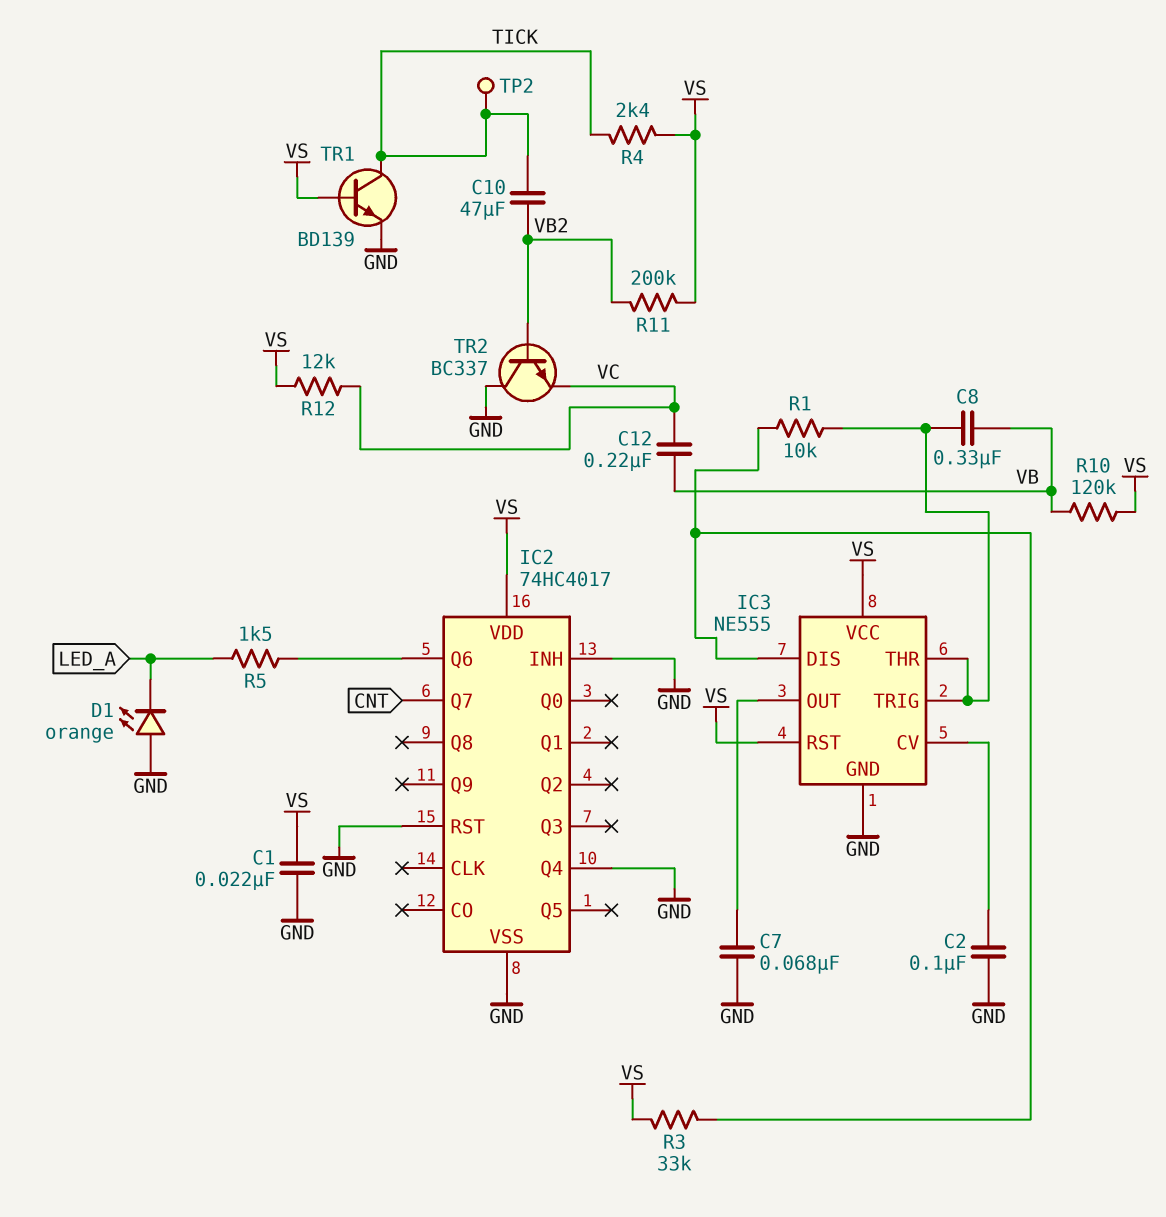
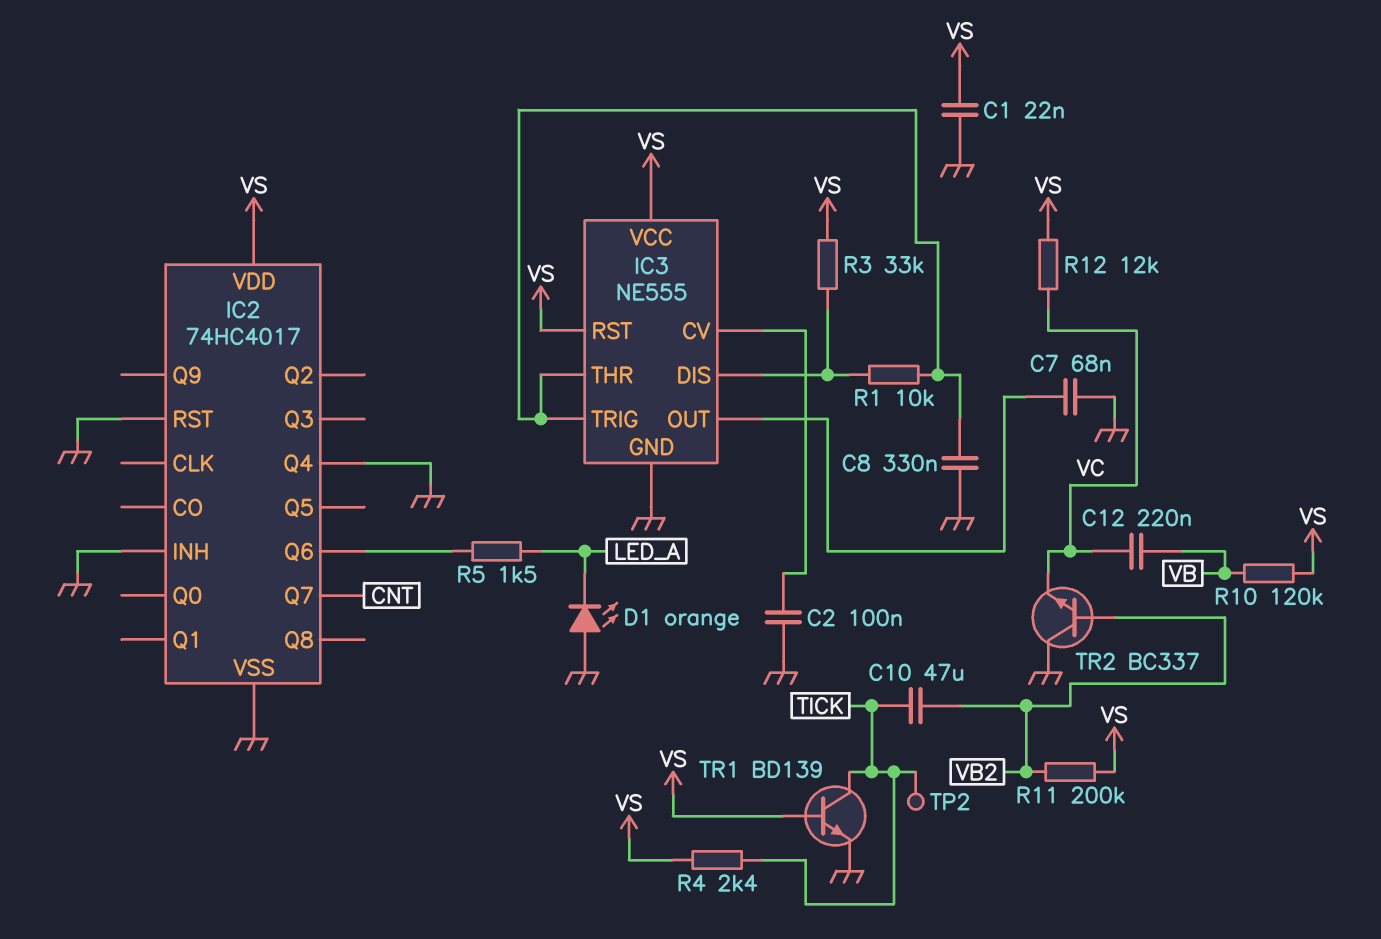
C8: 330nF (IC3/THR, VB) -> 330nF (GND, IC3/THR)

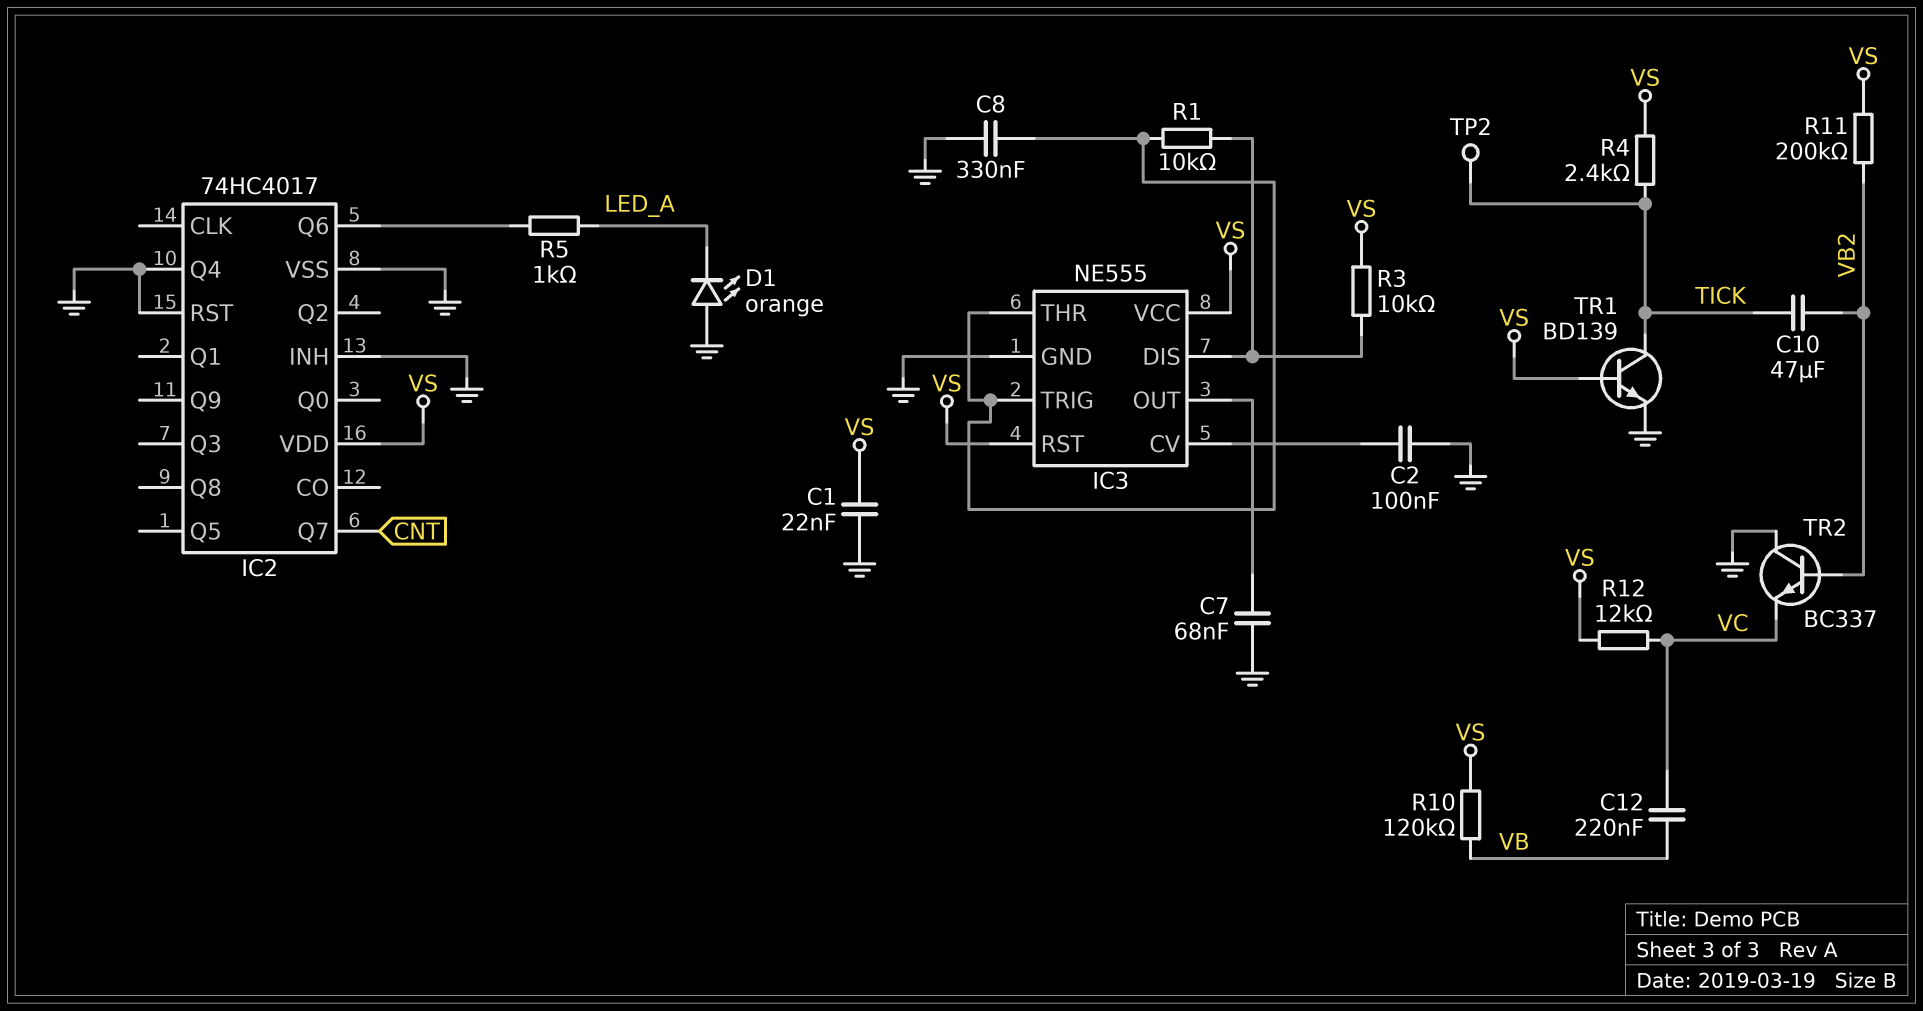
R3: 33k (IC3/DIS, VS) -> 10k (IC3/DIS, VS)
R5: 1.5k (IC2/Q6, LED_A) -> 1k (IC2/Q6, LED_A)

